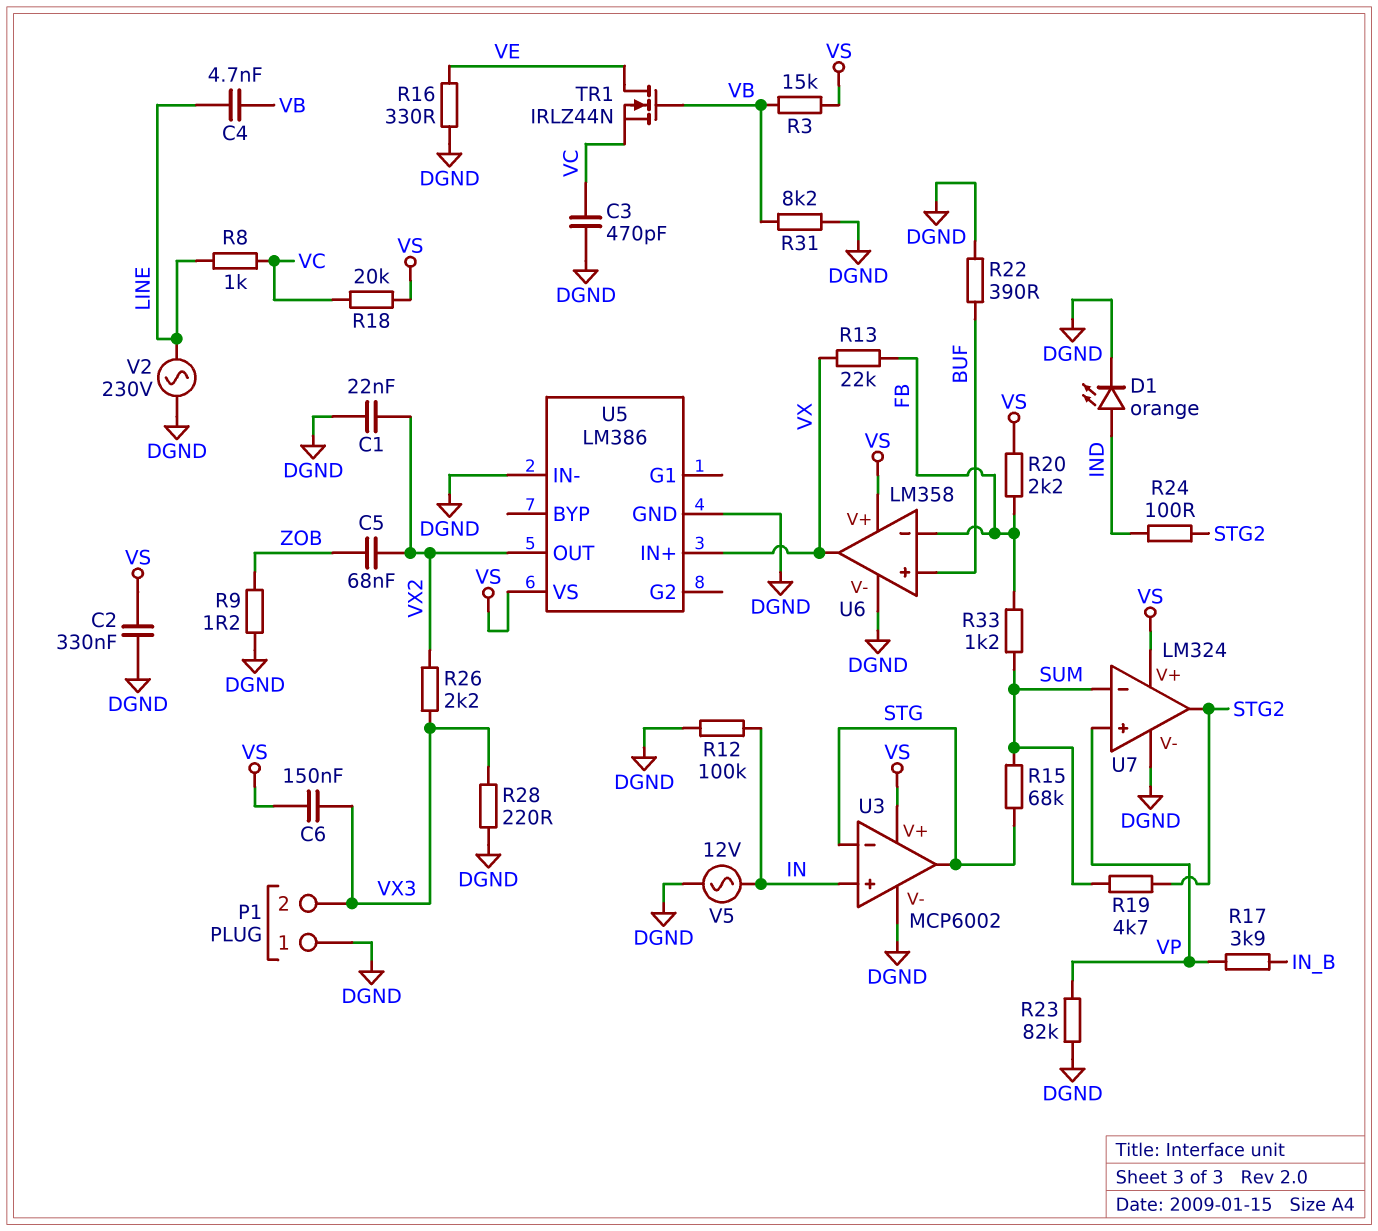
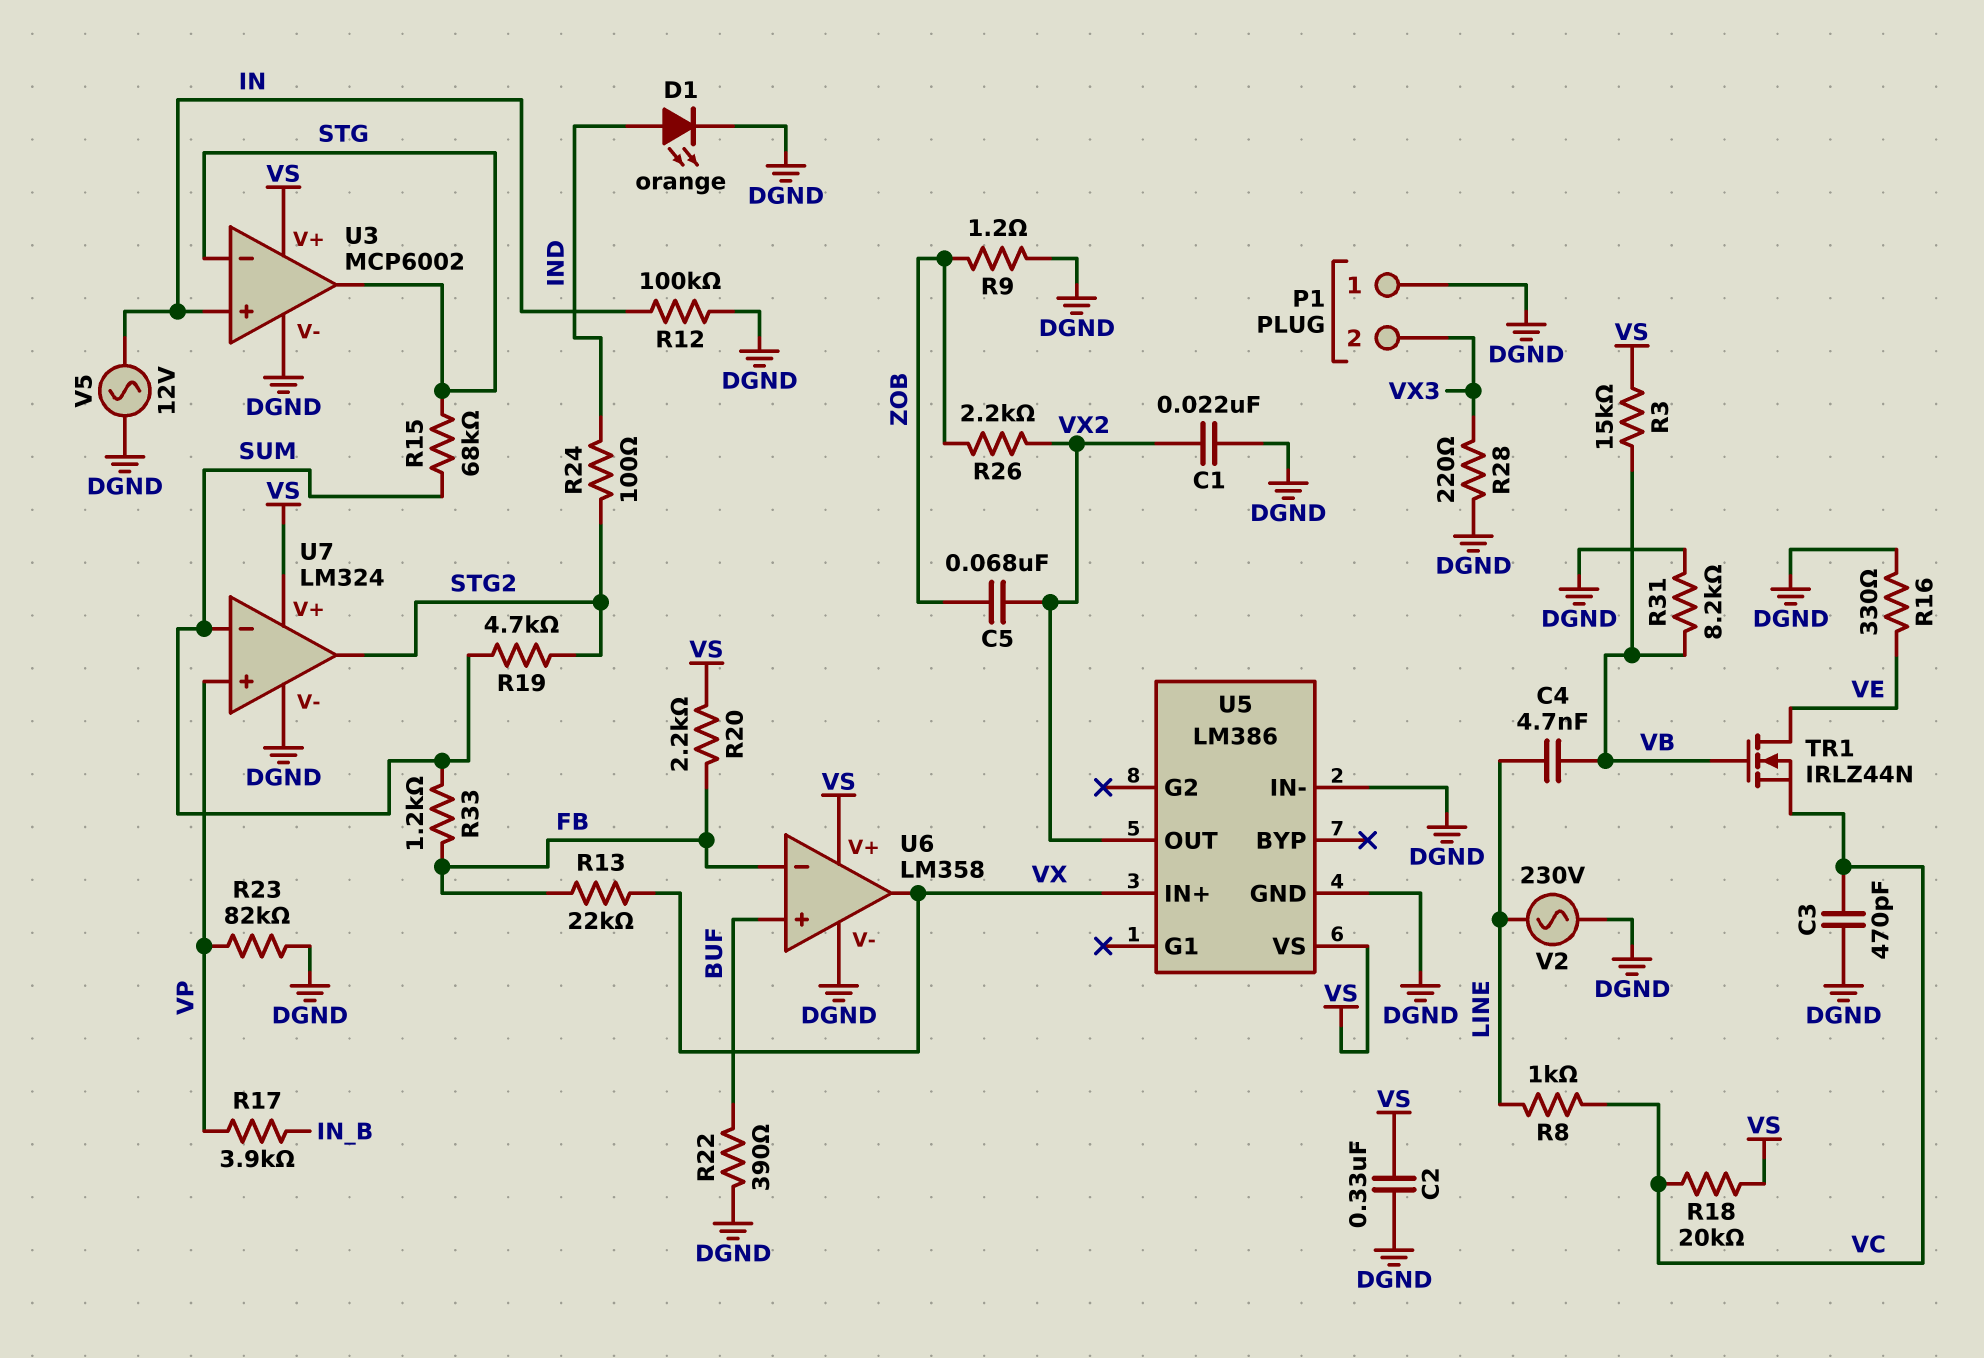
C6: 150nF (VS, VX3) -> none
R26: 2.2k (VX2, VX3) -> 2.2k (VX2, ZOB)

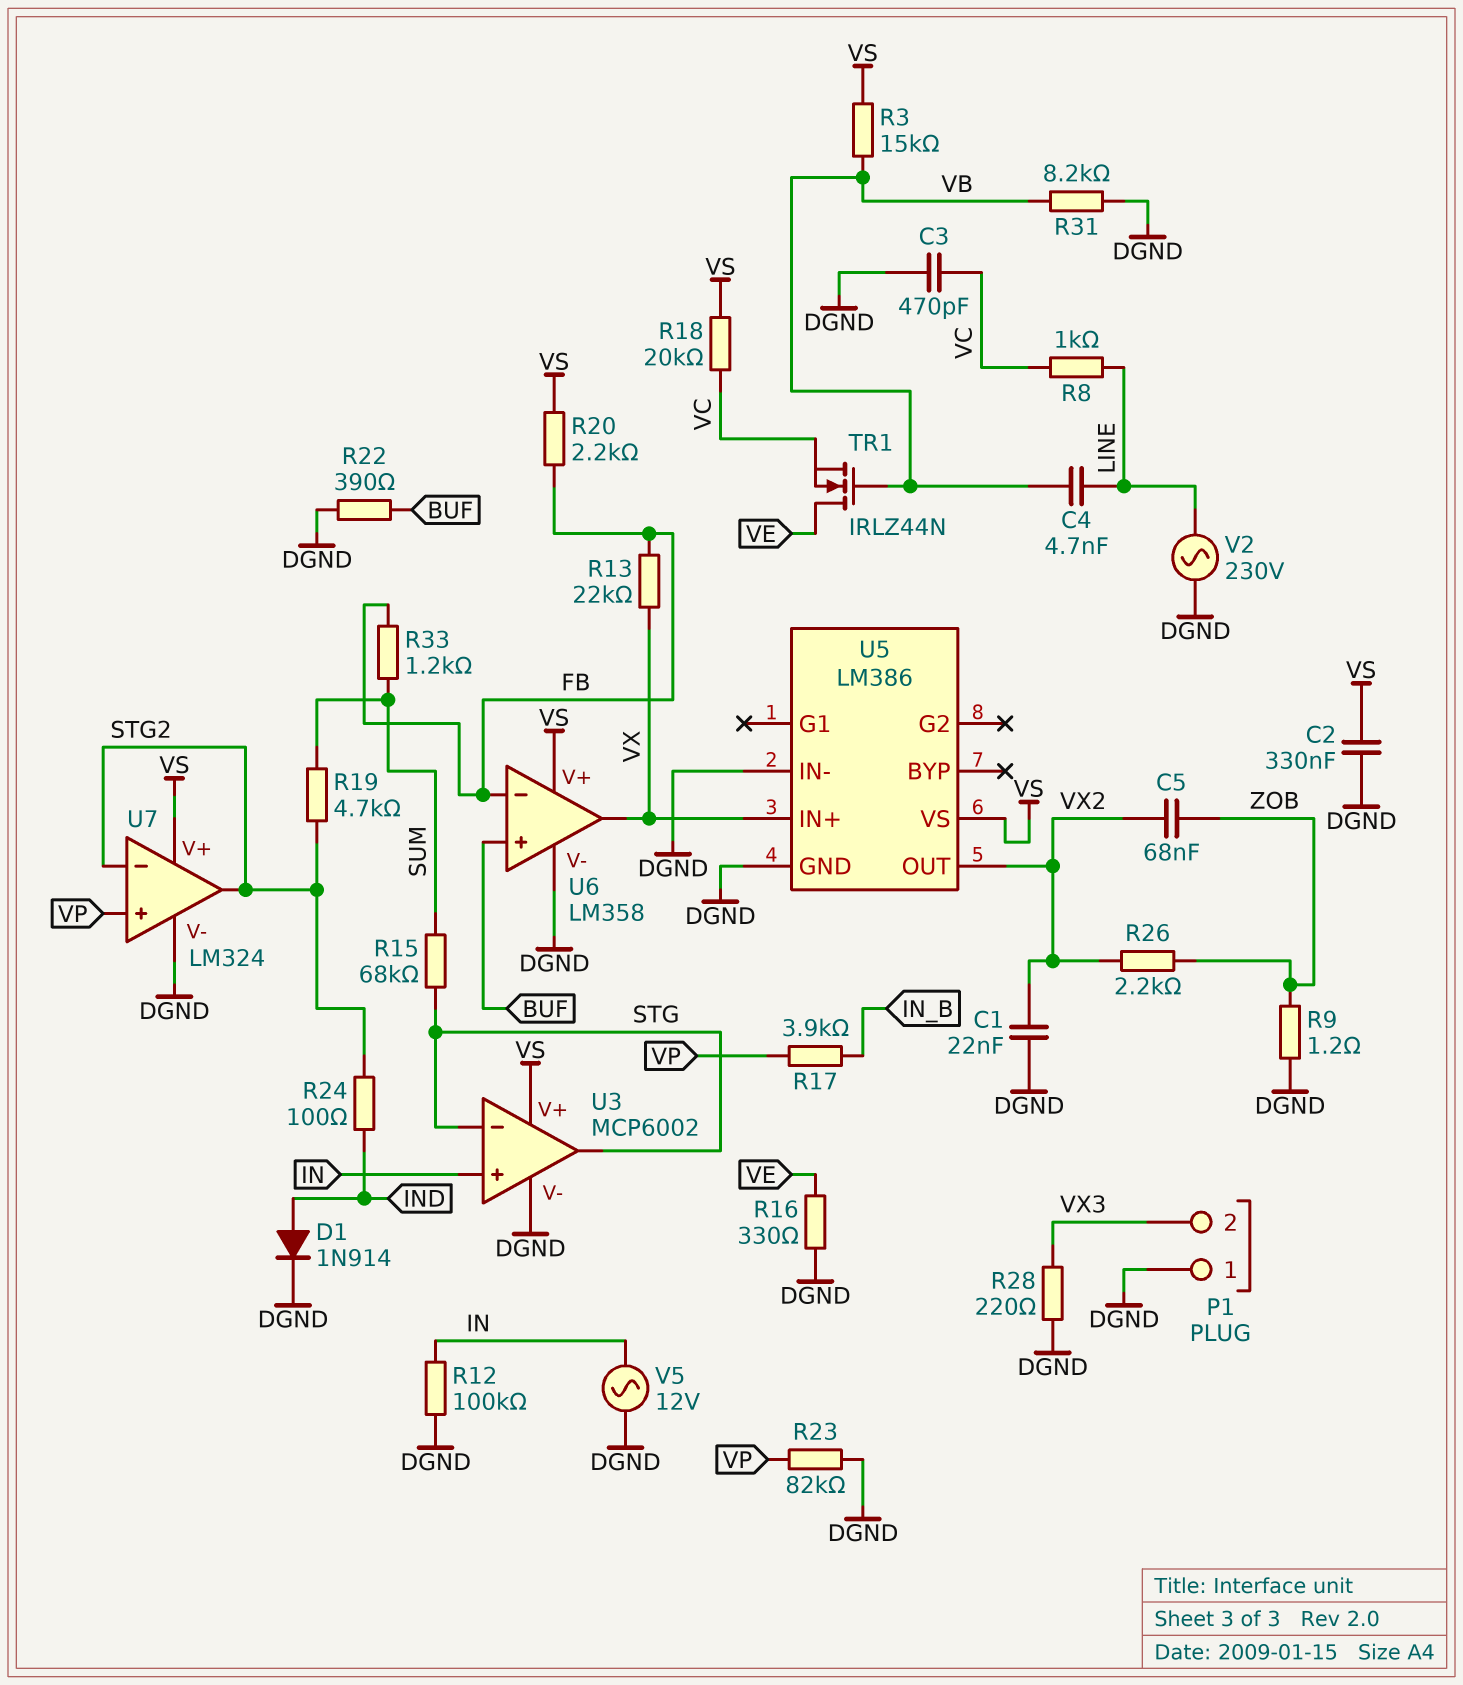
D1: LED orange (A IND, K DGND) -> diode 1N914 (A IND, K DGND)
U7 pin in-: SUM -> STG2

